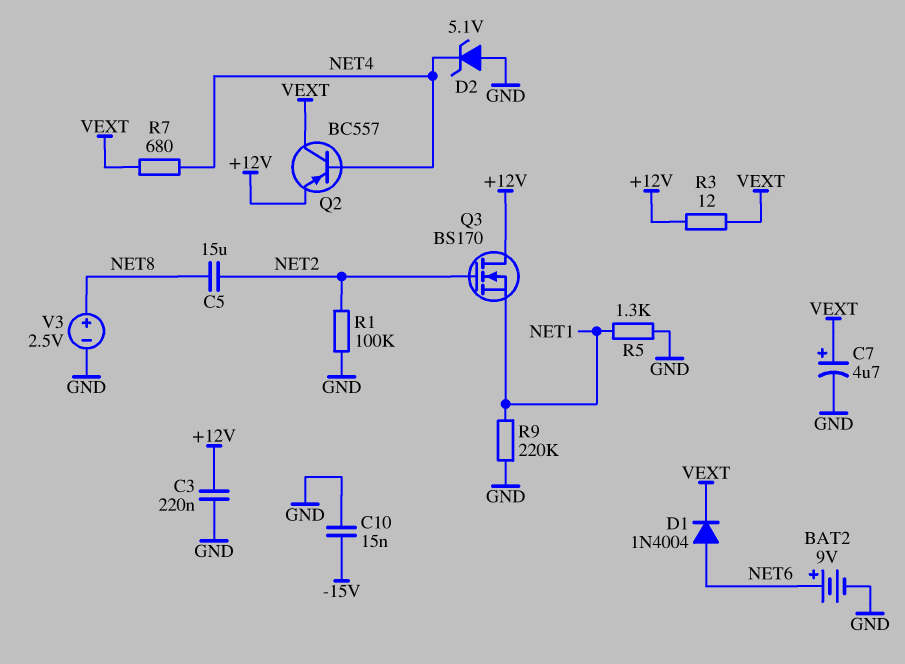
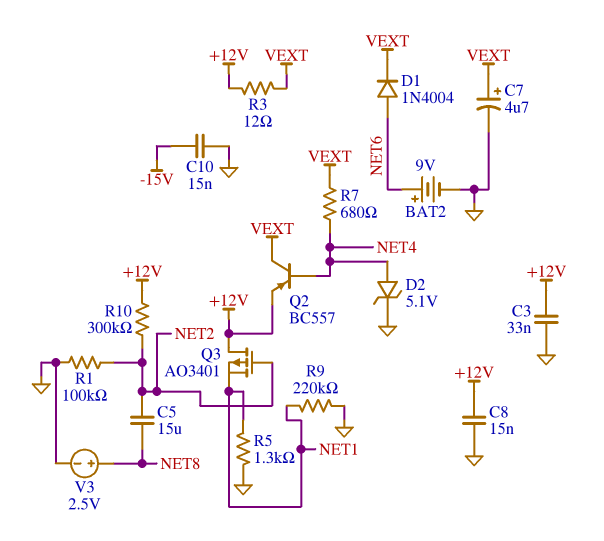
C3: 220nF (+12V, GND) -> 33nF (+12V, GND)
C8: none -> 15nF (+12V, GND)
D2: zener 5.1V (A GND, K NET4) -> zener 5.1V (A NET4, K GND)
Q3: NMOS BS170 (G NET2, D +12V, S NET1) -> PMOS AO3401 (G NET2, D +12V, S NET1)
R10: none -> 300k (+12V, NET2)

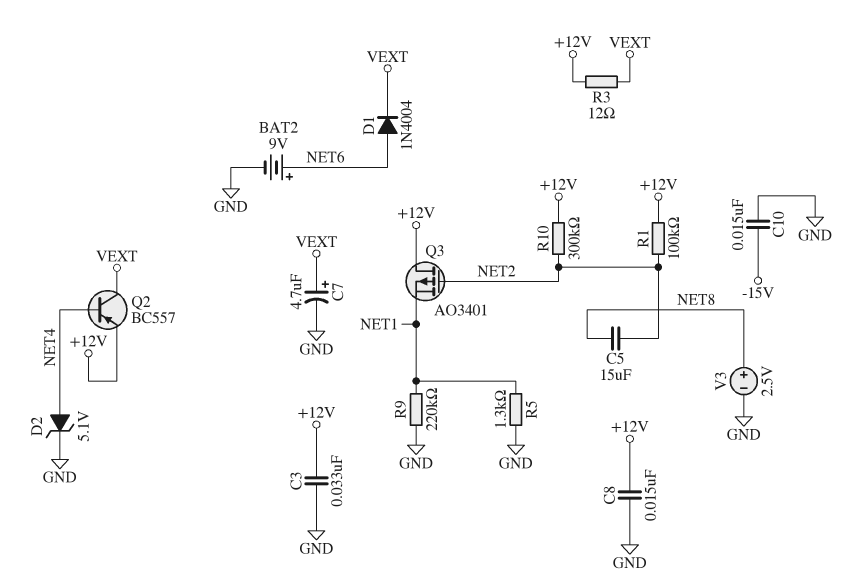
R1: 100k (GND, NET2) -> 100k (+12V, NET2)
R7: 680 (NET4, VEXT) -> none

